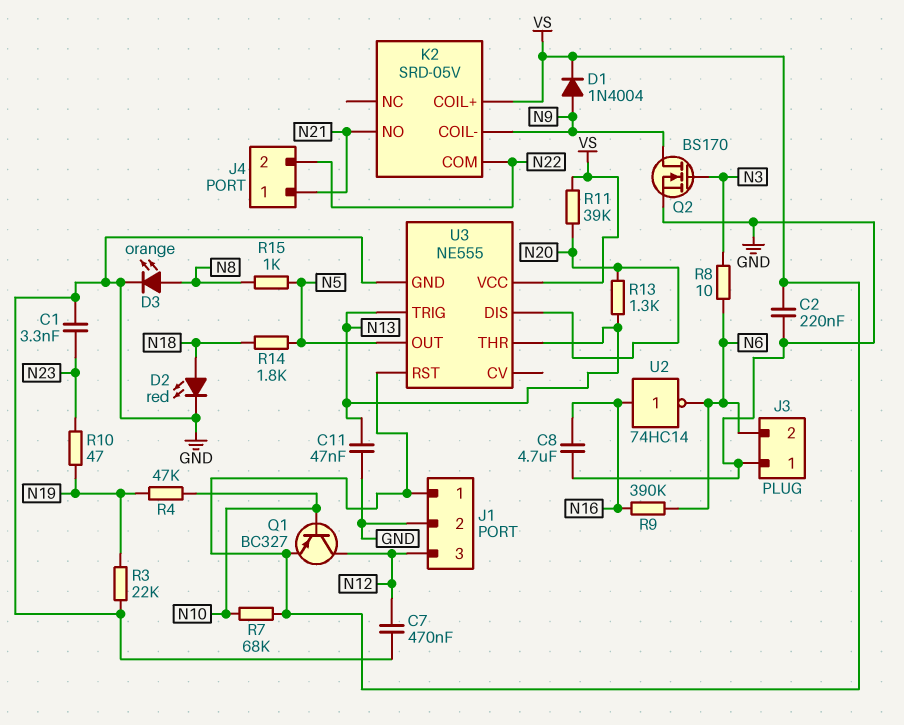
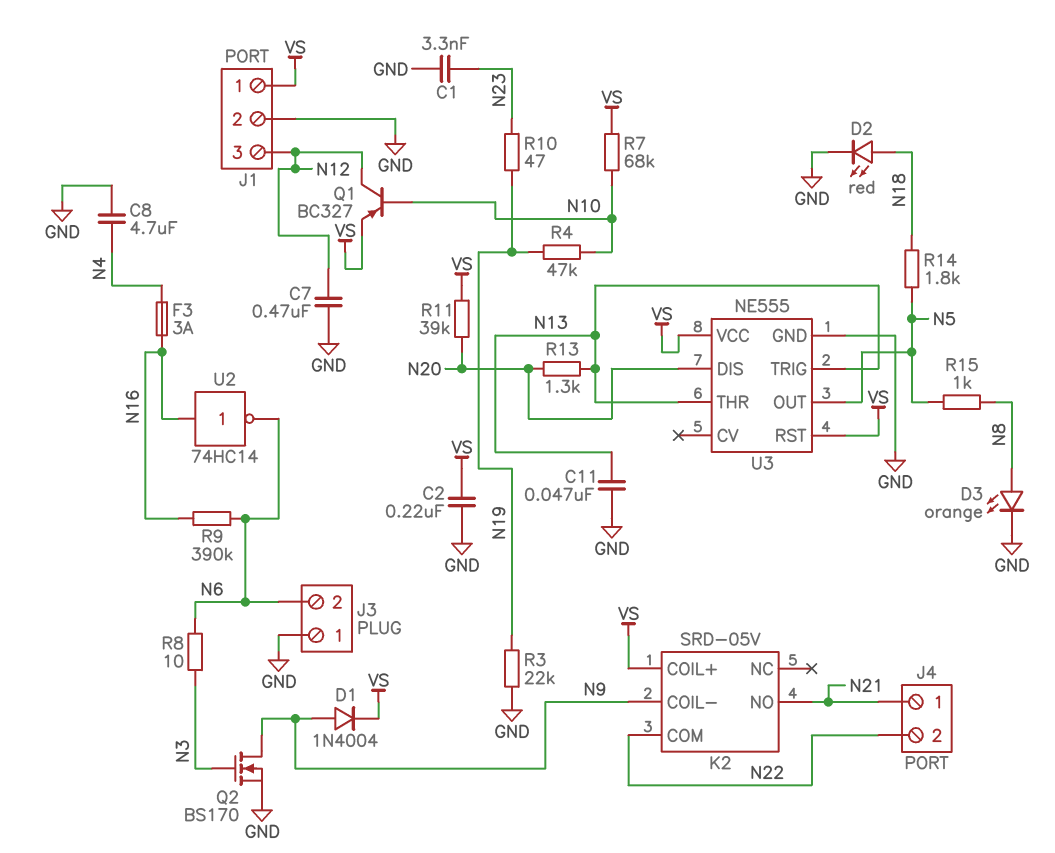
C8: 4.7uF (GND, N16) -> 4.7uF (GND, N4)
F3: none -> 3A (N4, N16)

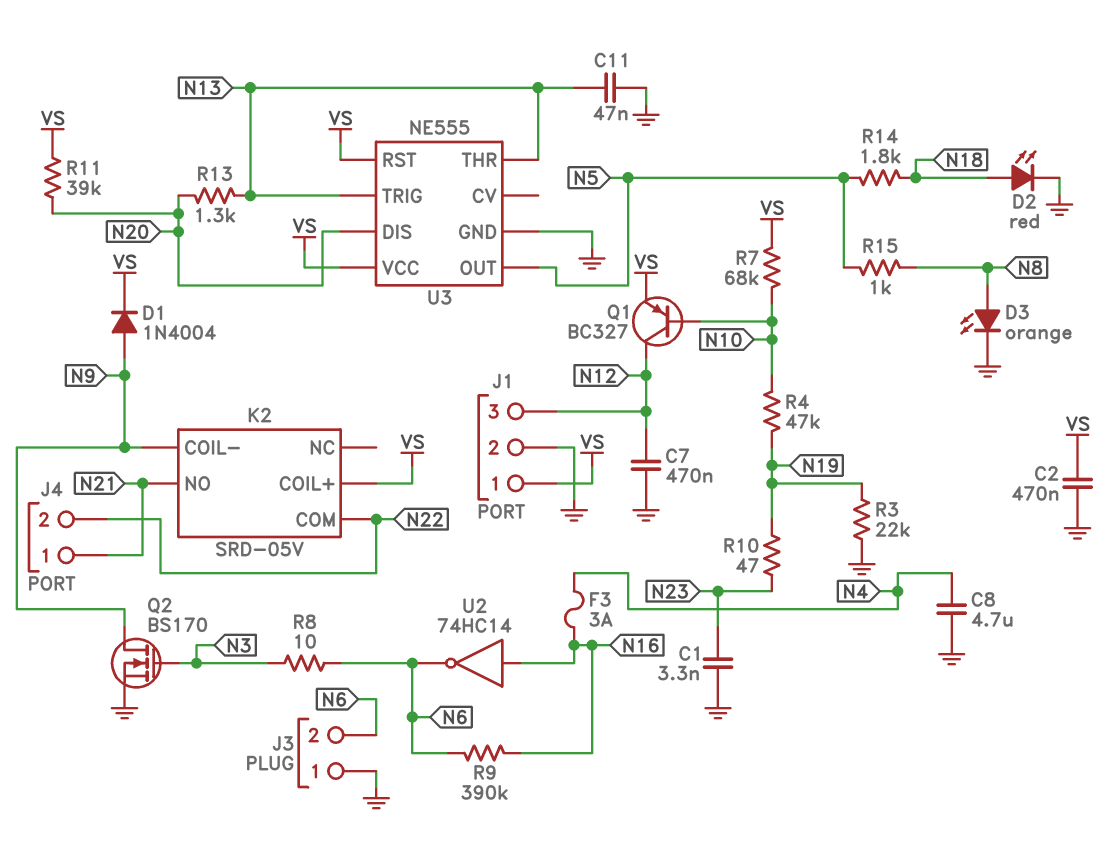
C2: 220nF (GND, VS) -> 470nF (GND, VS)

